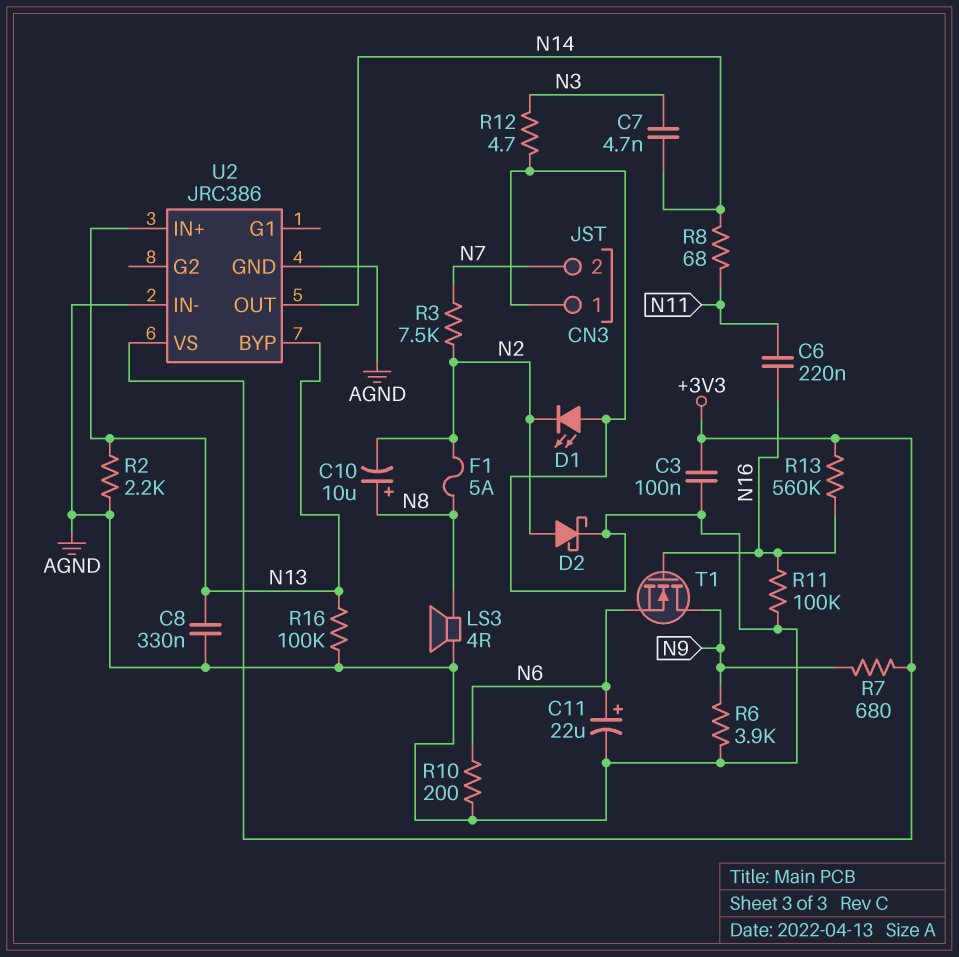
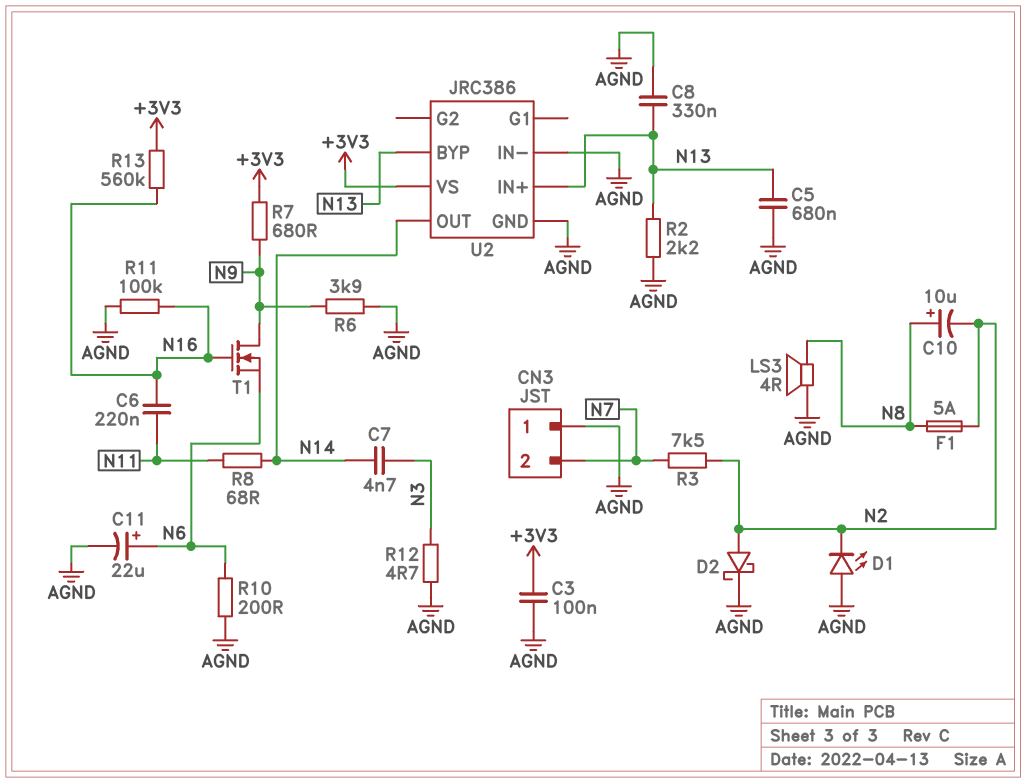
C5: none -> 680nF (AGND, N13)
R16: 100k (AGND, N13) -> none

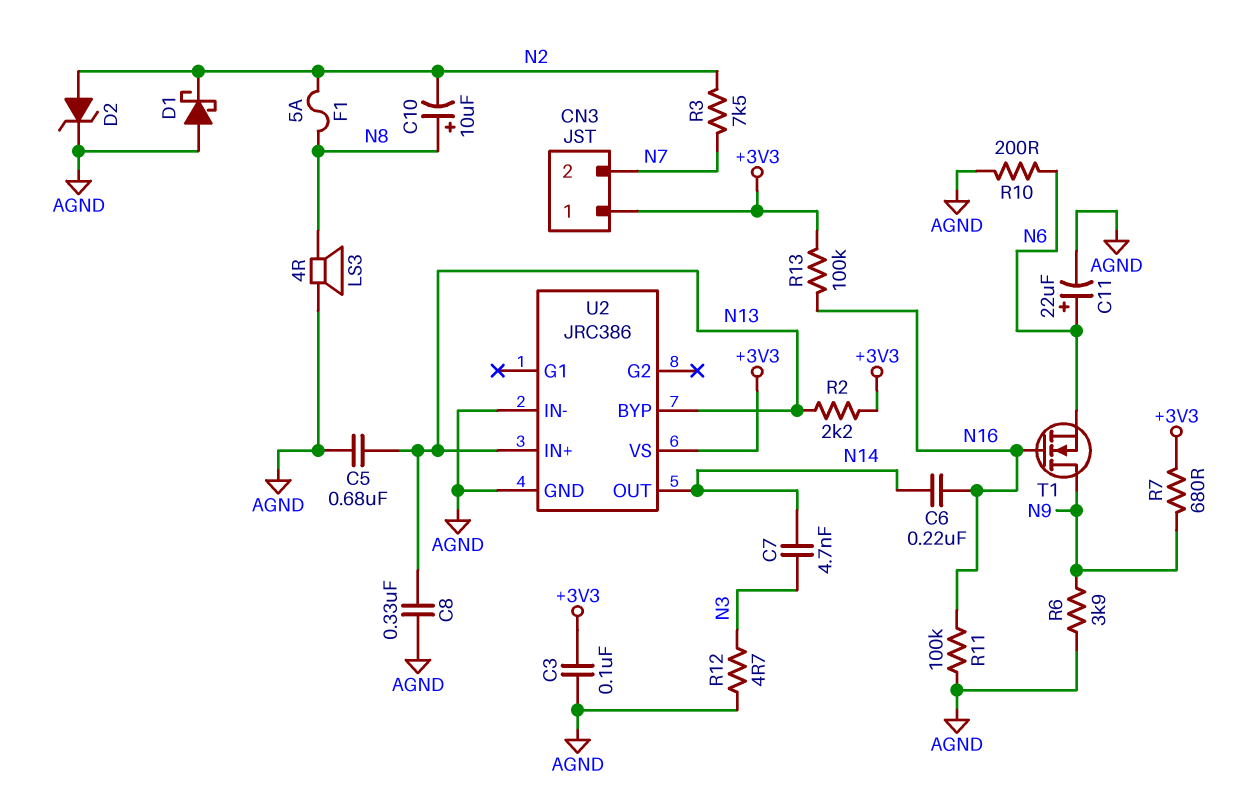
C6: 220nF (N11, N16) -> 220nF (N14, N16)
CN3 pin 1: AGND -> +3V3
D1: LED (A AGND, K N2) -> schottky (A AGND, K N2)
D2: schottky (A N2, K AGND) -> zener (A N2, K AGND)
R2: 2.2k (AGND, N13) -> 2.2k (+3V3, N13)
R8: 68 (N11, N14) -> none
R13: 560k (+3V3, N16) -> 100k (+3V3, N16)

